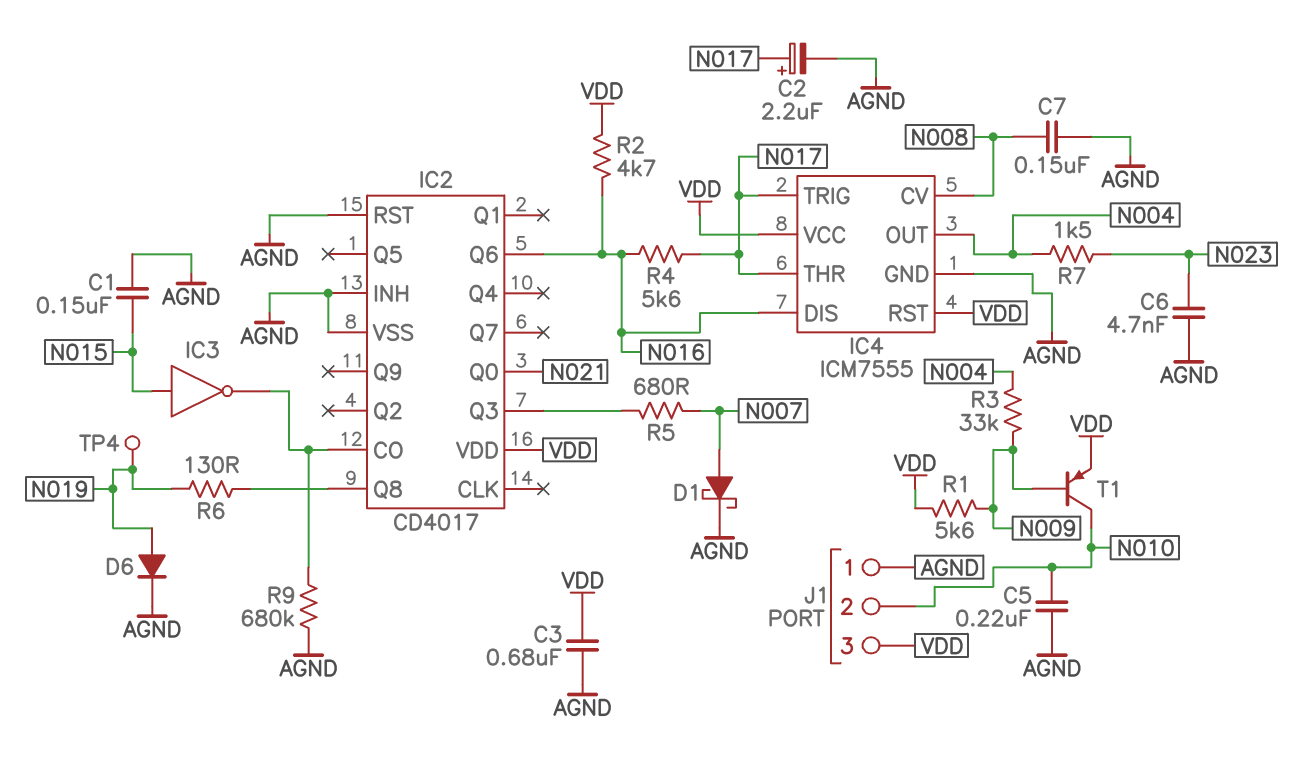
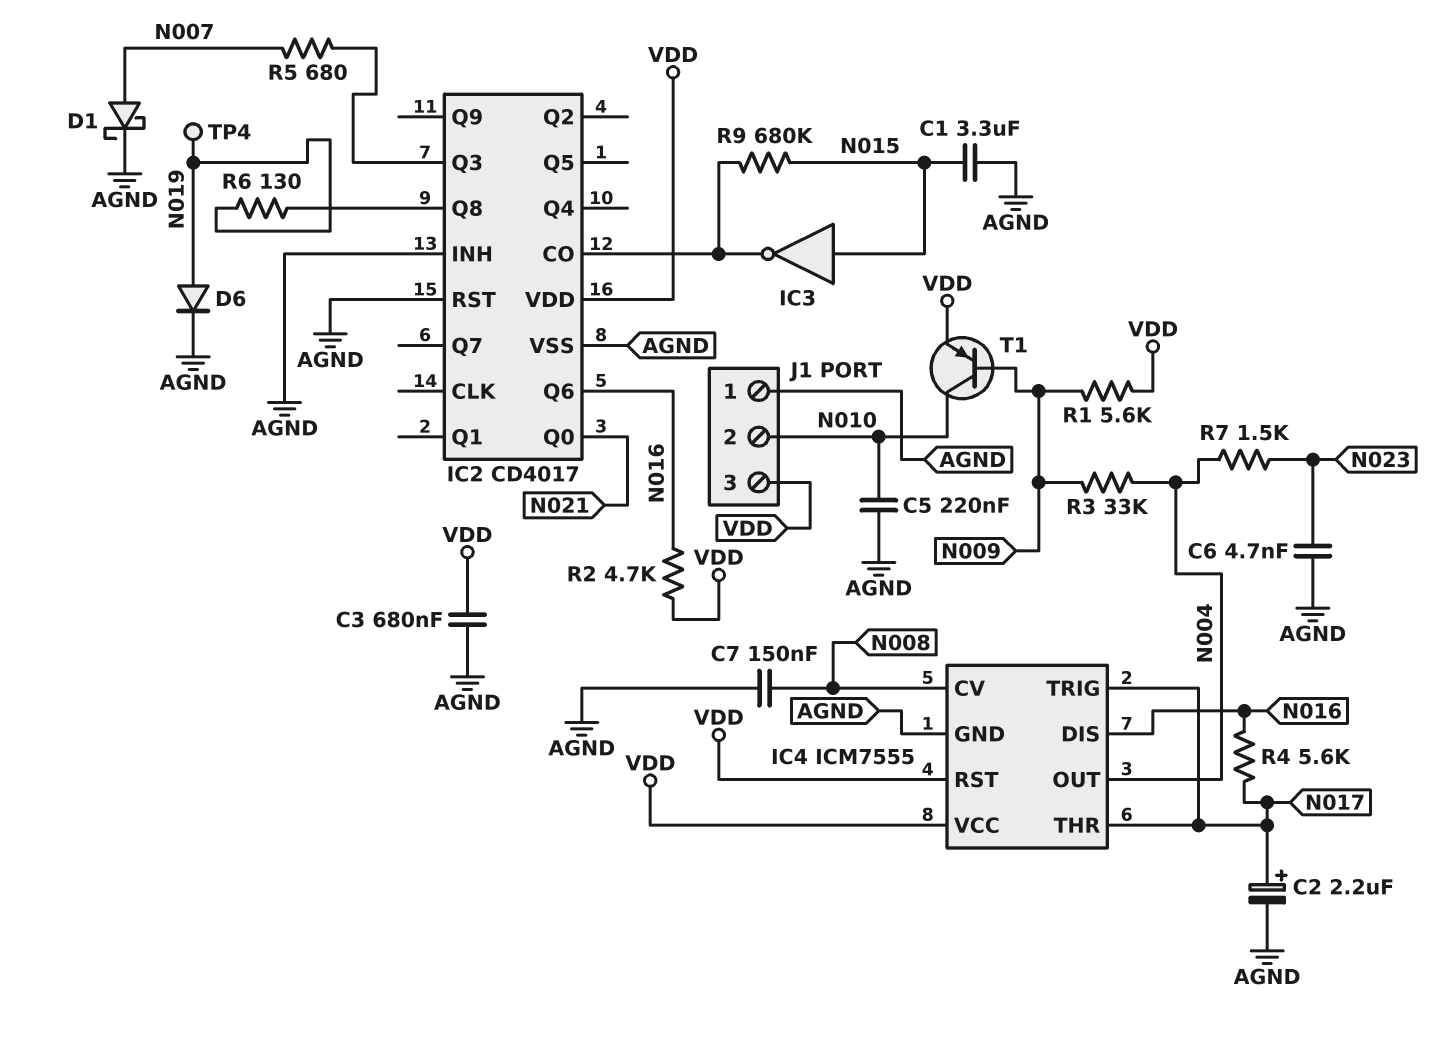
C1: 150nF (AGND, N015) -> 3.3uF (AGND, N015)
R9: 680k (AGND, IC2/CO) -> 680k (IC2/CO, N015)

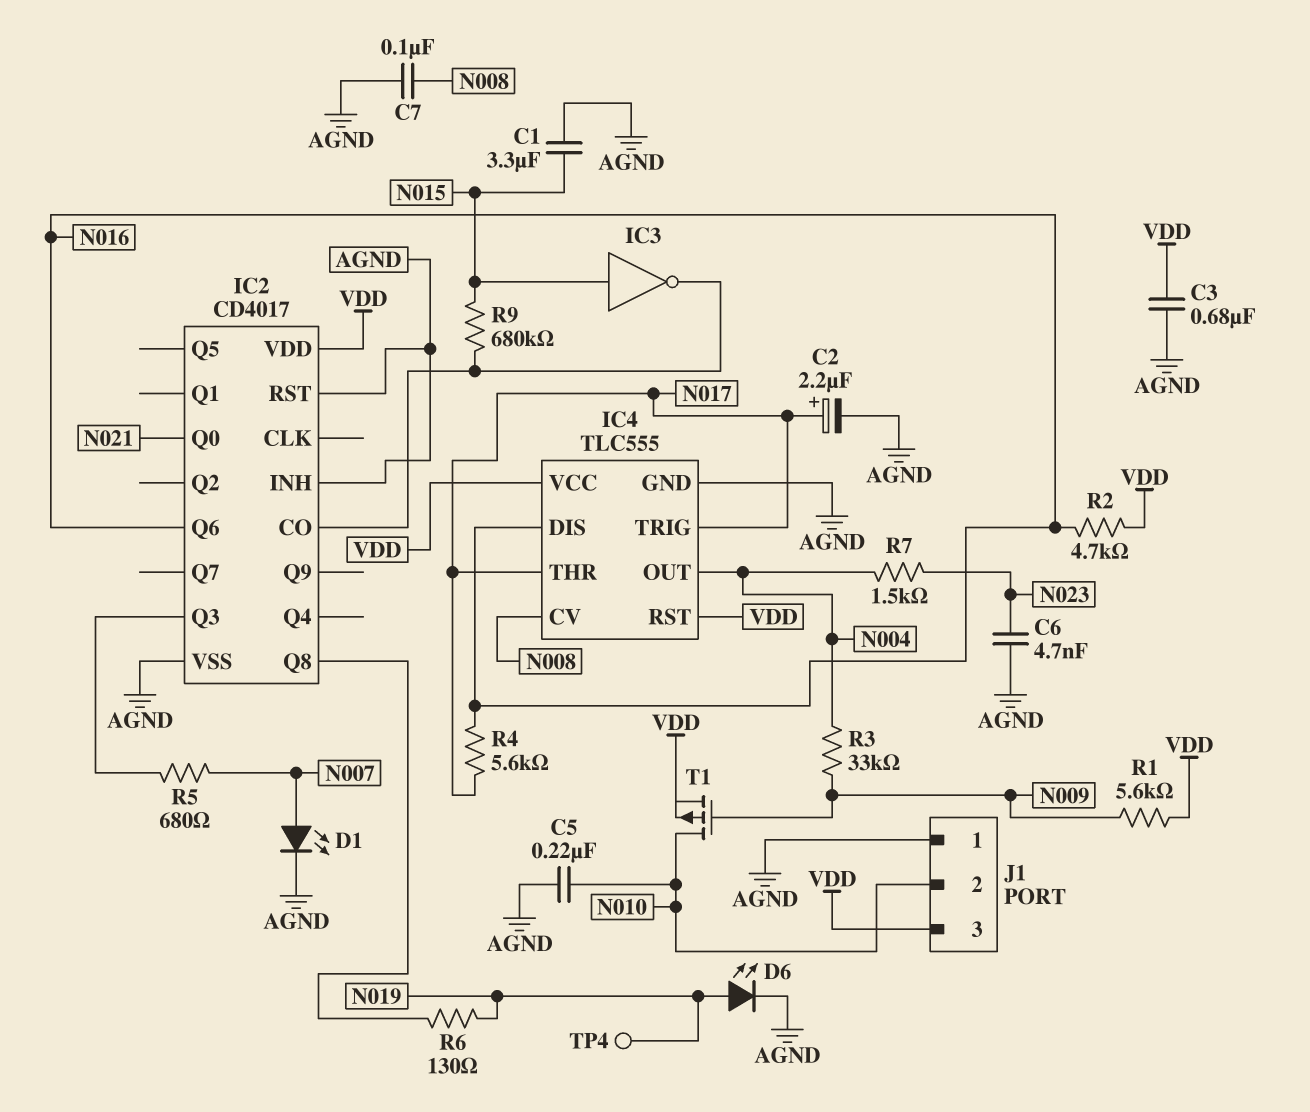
C7: 150nF (AGND, N008) -> 100nF (AGND, N008)
D1: schottky (A N007, K AGND) -> LED (A N007, K AGND)
D6: diode (A N019, K AGND) -> LED (A N019, K AGND)
IC4: ICM7555 -> TLC555
T1: PNP (B N009, C N010, E VDD) -> PMOS (G N009, D N010, S VDD)

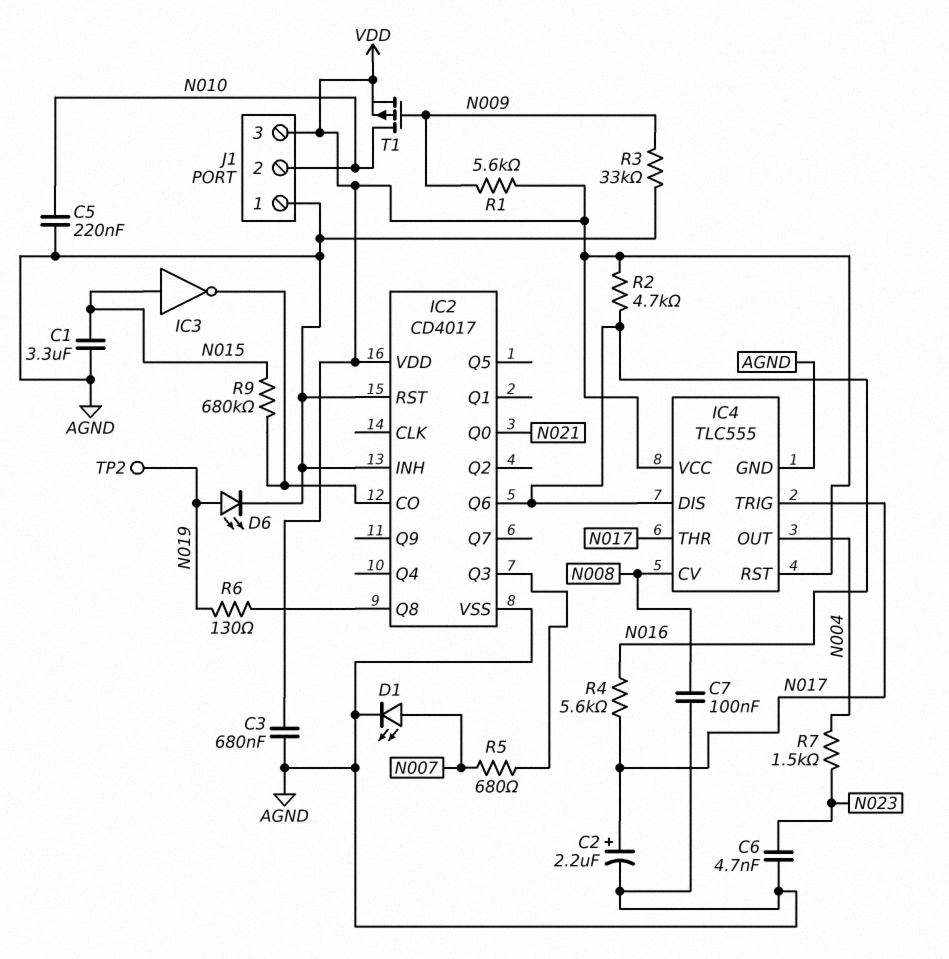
R3: 33k (N004, N009) -> 33k (AGND, N009)
TP2: none -> test point (N019)
TP4: test point (N019) -> none

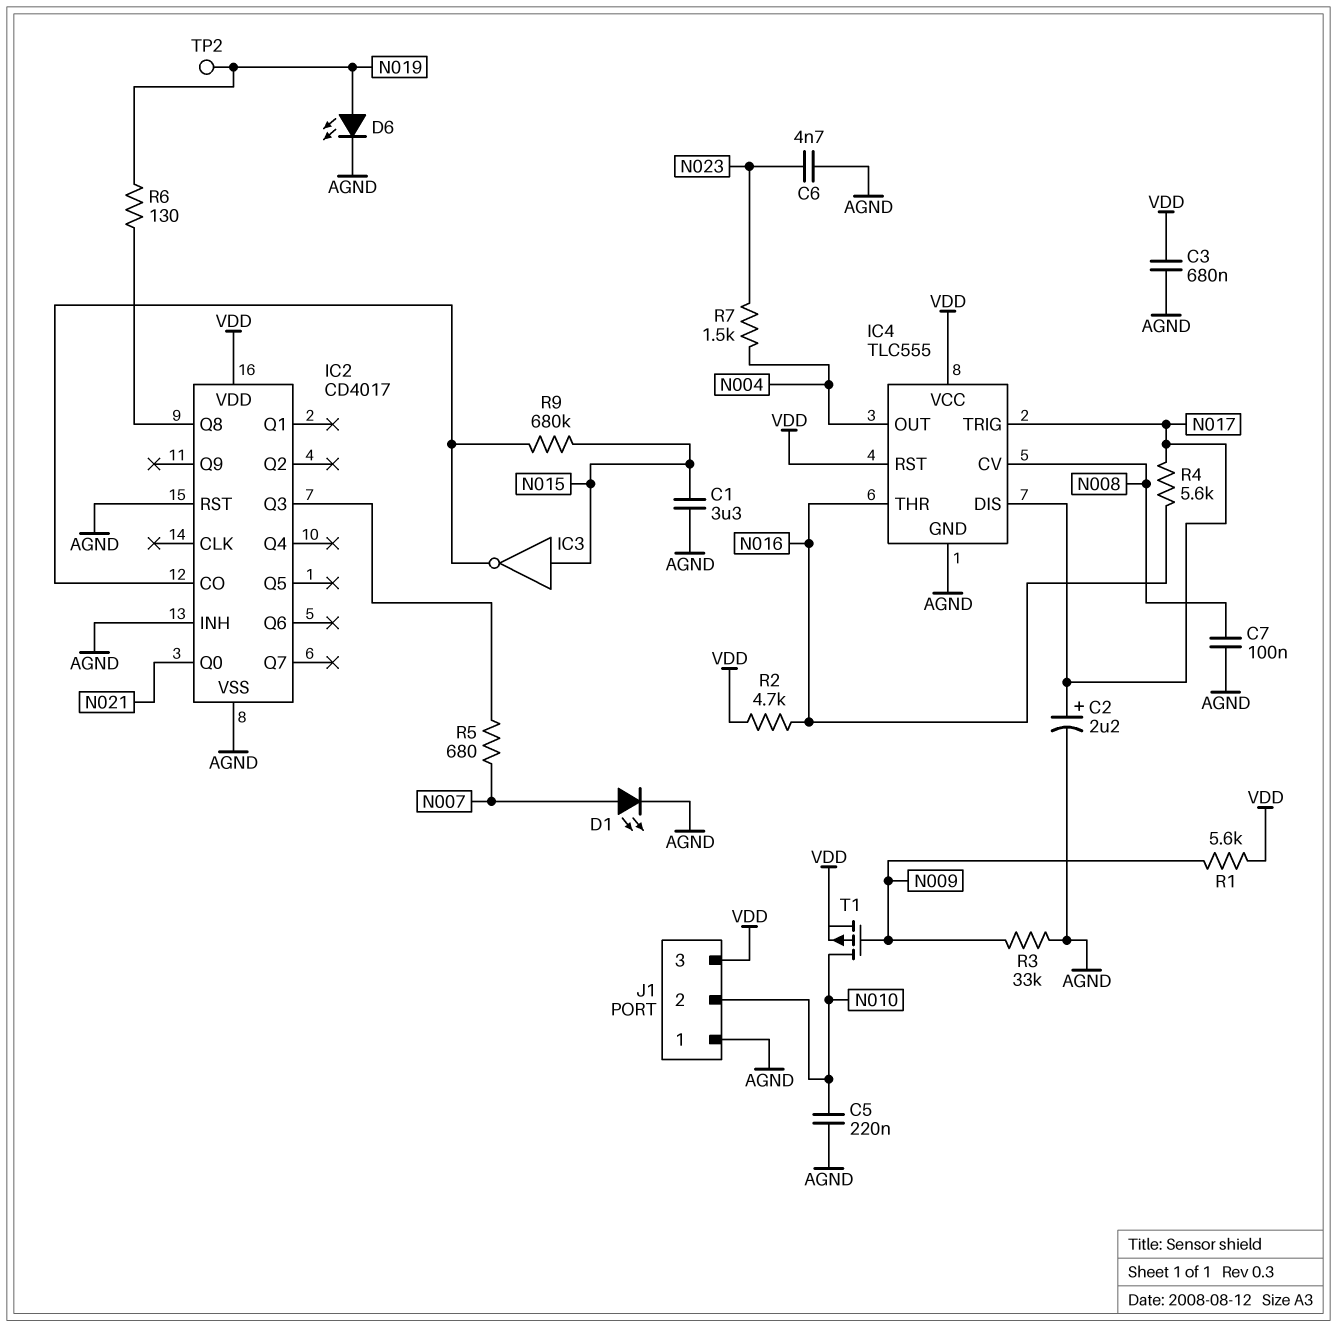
IC2 pin Q6: N016 -> none
IC4 pin DIS: N016 -> N017
IC4 pin THR: N017 -> N016

